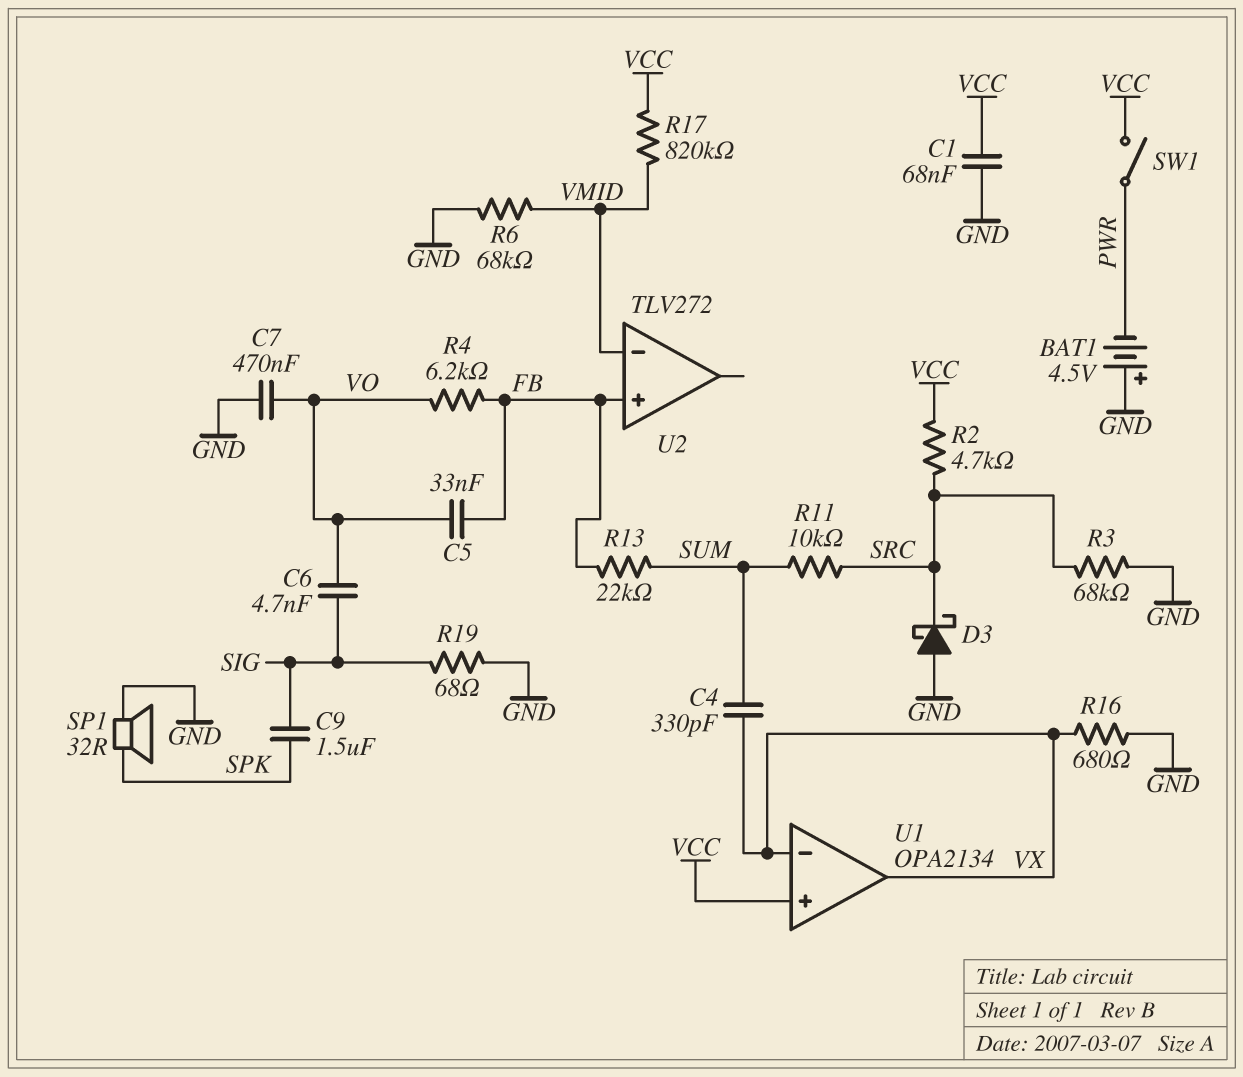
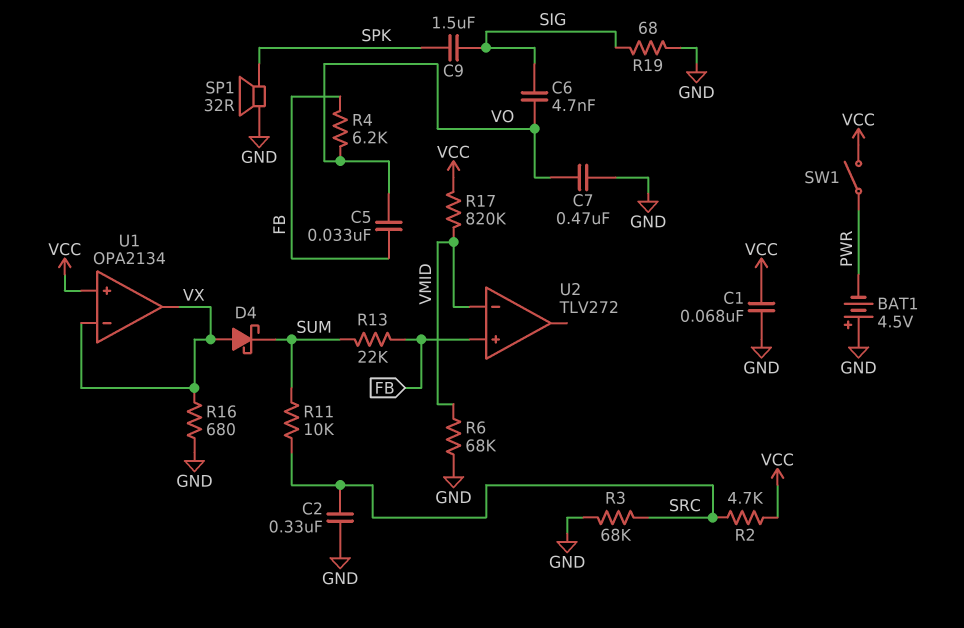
C2: none -> 330nF (GND, SRC)
C4: 330pF (SUM, VX) -> none
D3: schottky (A GND, K SRC) -> none
D4: none -> schottky (A VX, K SUM)

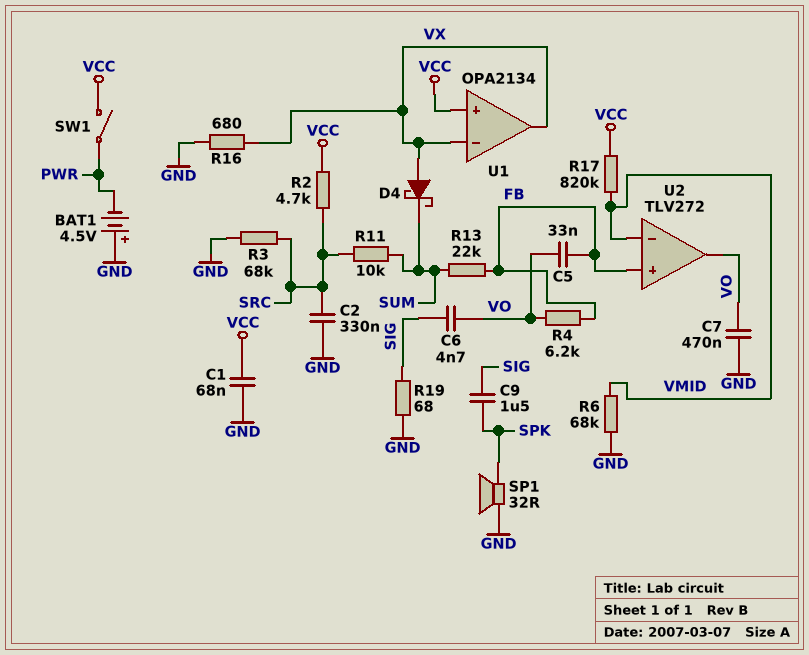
U2 pin out: none -> VO

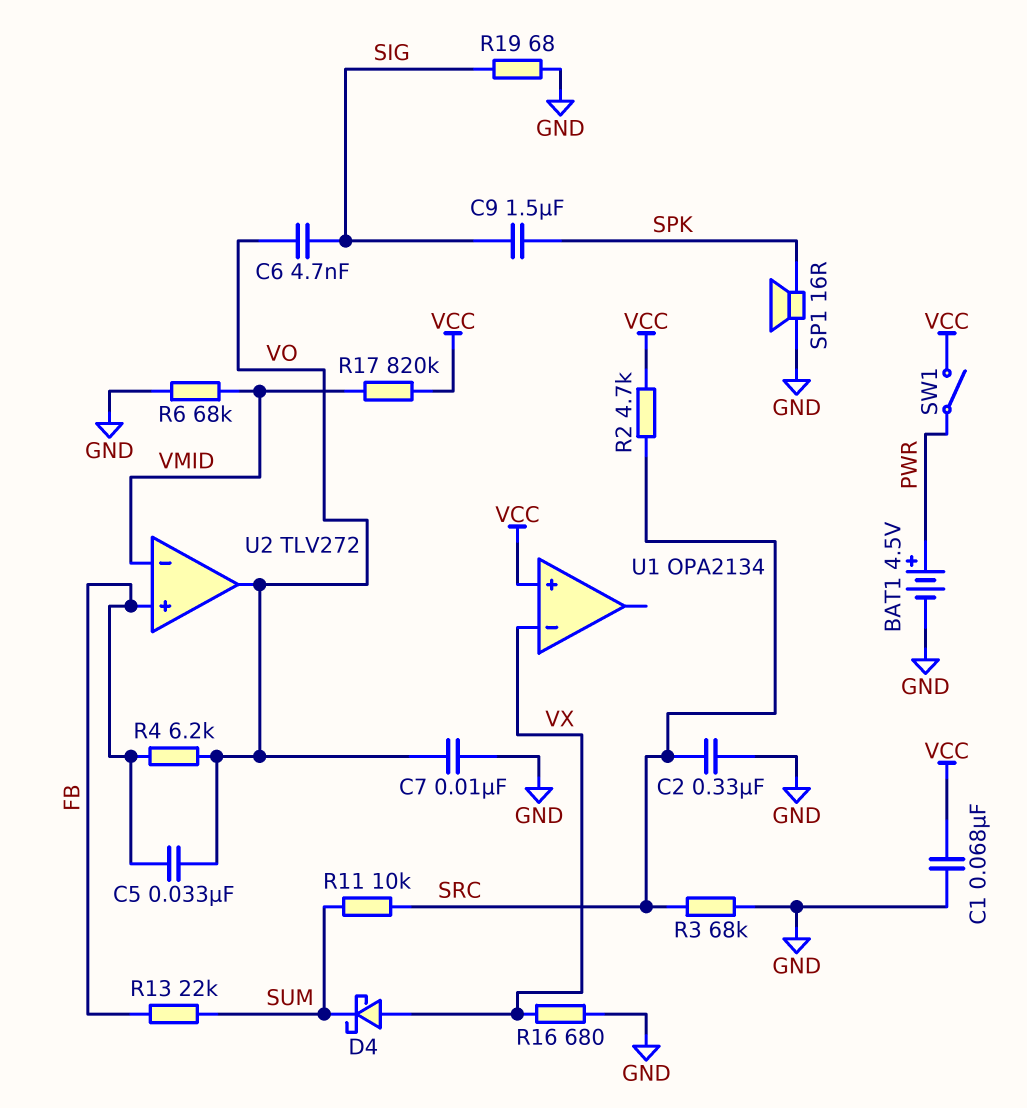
BAT1: 4.5V (plus GND, minus PWR) -> 4.5V (plus PWR, minus GND)
C7: 470nF (GND, VO) -> 10nF (GND, VO)
SP1: speaker 32R (GND, SPK) -> speaker 16R (GND, SPK)
U1 pin out: VX -> none

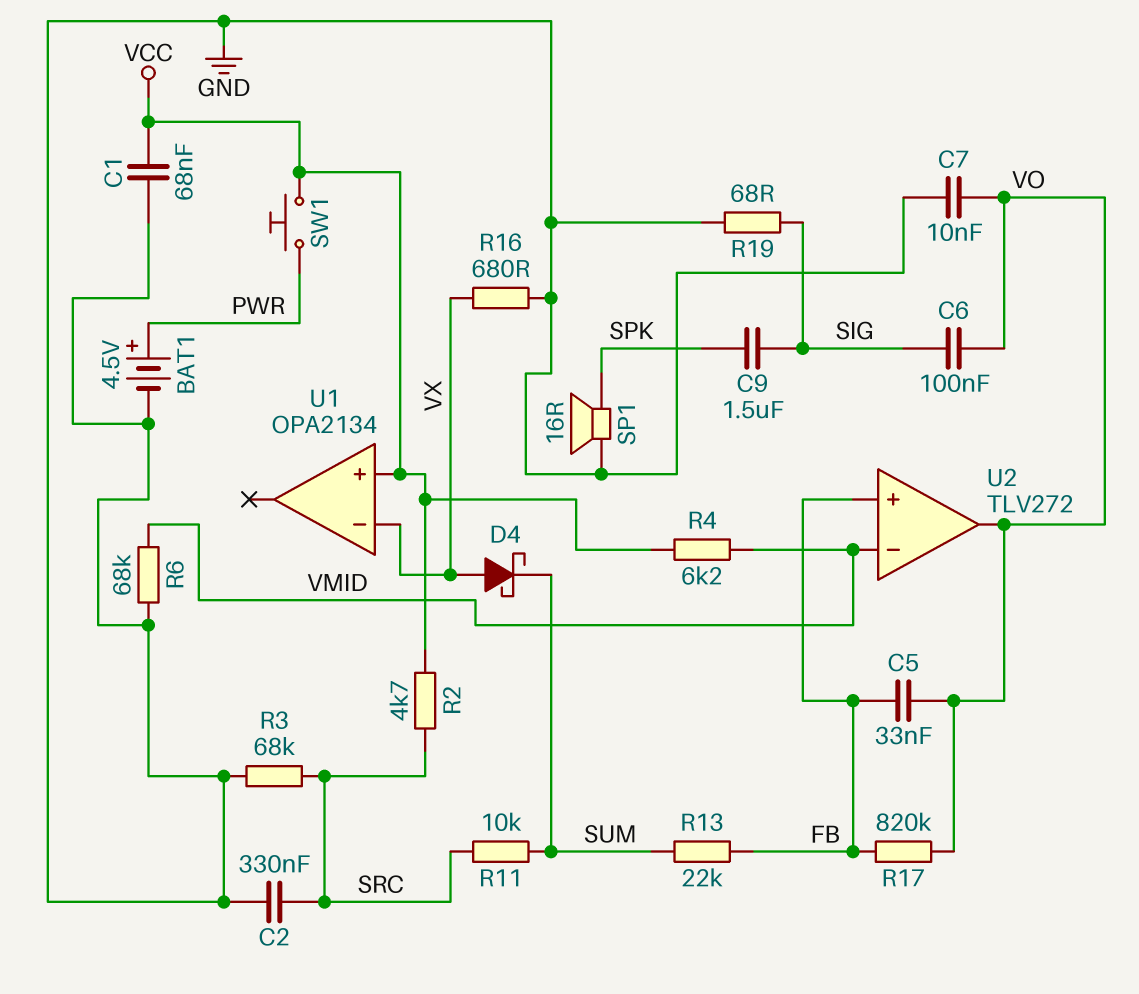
C6: 4.7nF (SIG, VO) -> 100nF (SIG, VO)
R4: 6.2k (FB, VO) -> 6.2k (VCC, VMID)
R17: 820k (VCC, VMID) -> 820k (FB, VO)
SW1: switch (PWR, VCC) -> button (PWR, VCC)

